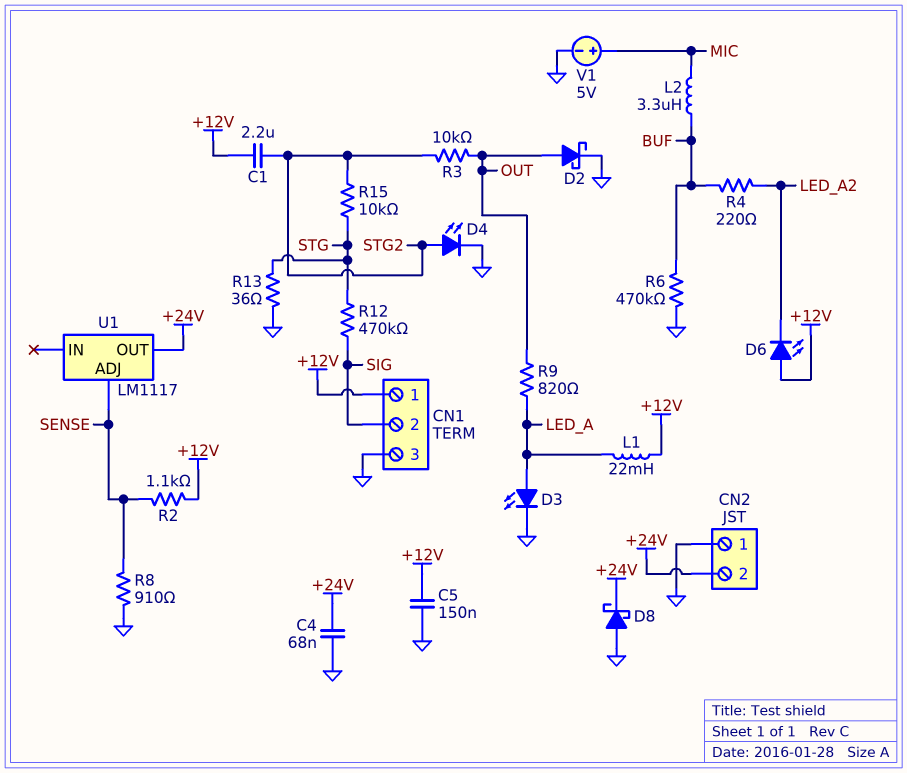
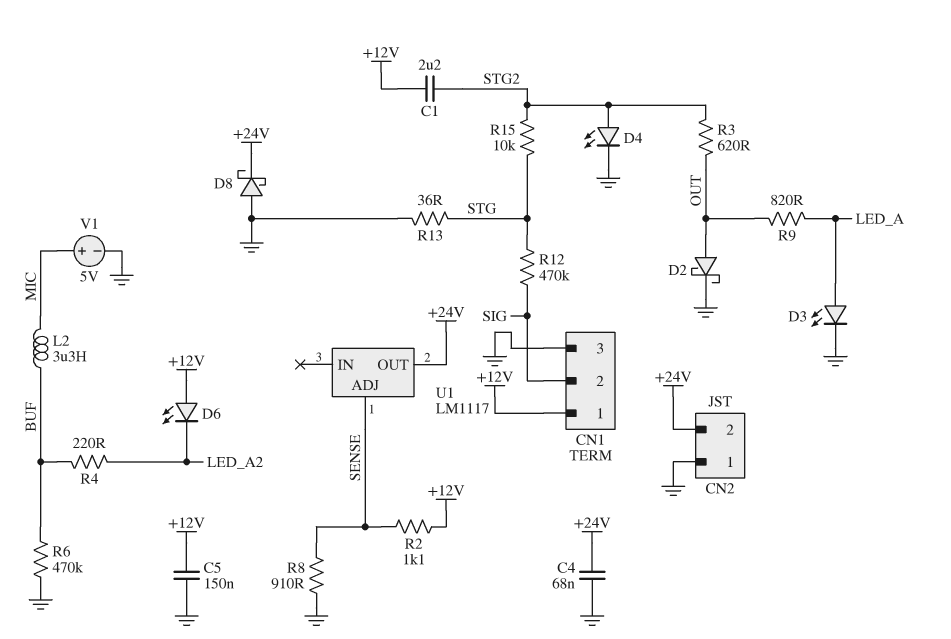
L1: 22mH (+12V, LED_A) -> none
R3: 10k (OUT, STG2) -> 620 (OUT, STG2)

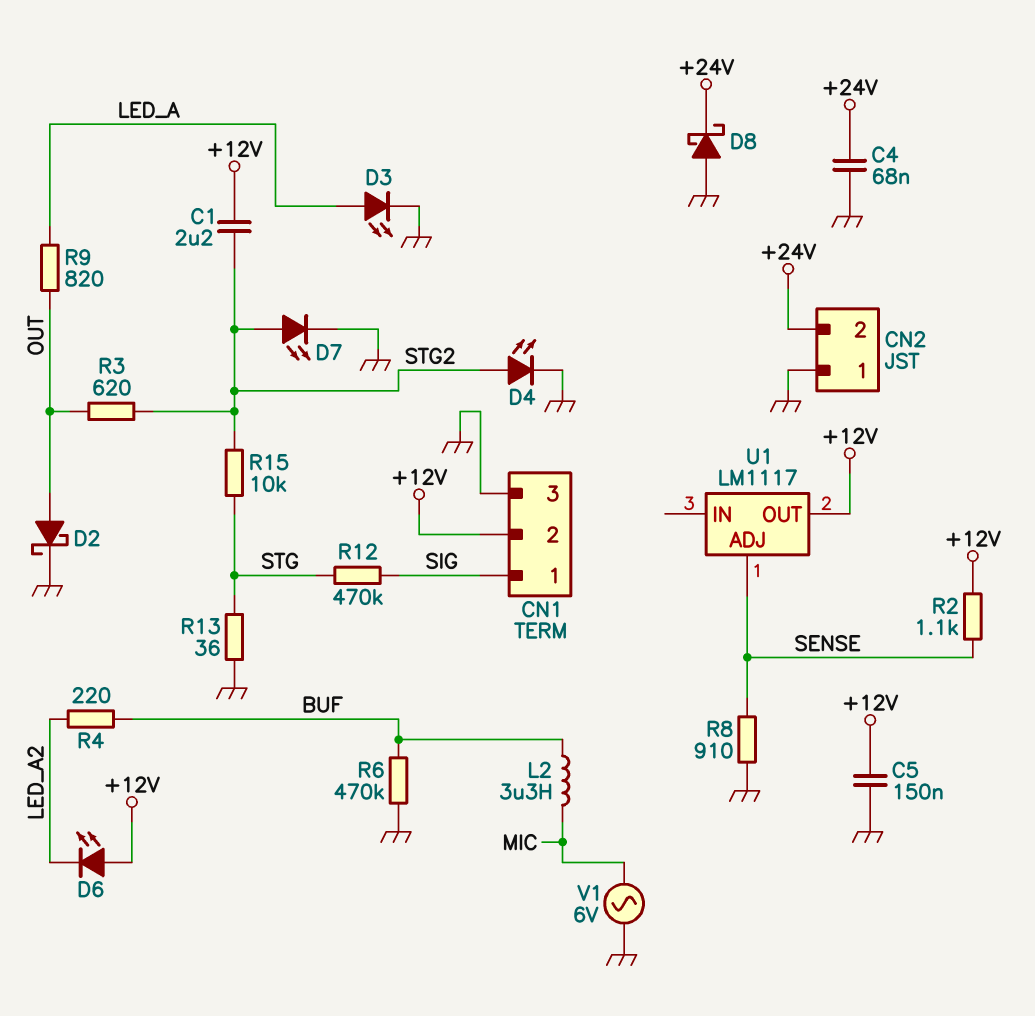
CN1 pin 1: +12V -> SIG
CN1 pin 2: SIG -> +12V
D7: none -> LED (A STG2, K GND)
U1 pin OUT: +24V -> +12V
V1: 5V (plus MIC, minus GND) -> AC 6V (GND, MIC)

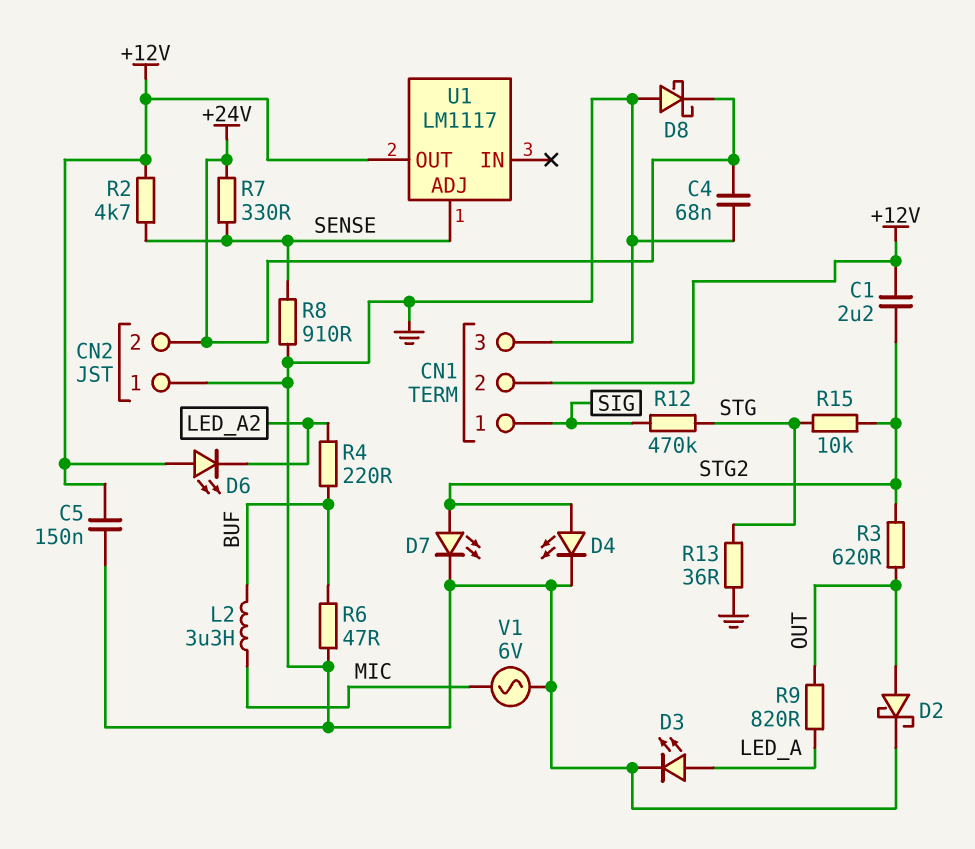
R2: 1.1k (+12V, SENSE) -> 4.7k (+12V, SENSE)
R6: 470k (BUF, GND) -> 47 (BUF, GND)
R7: none -> 330 (+24V, SENSE)

